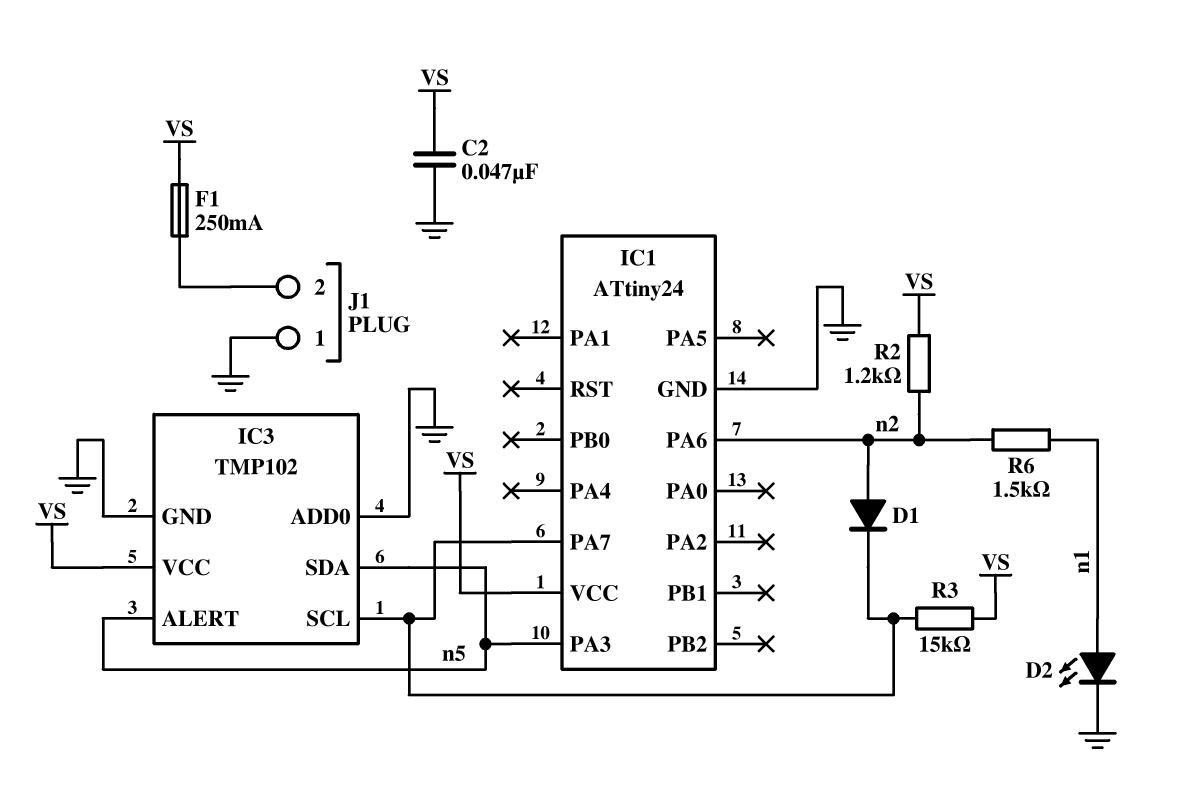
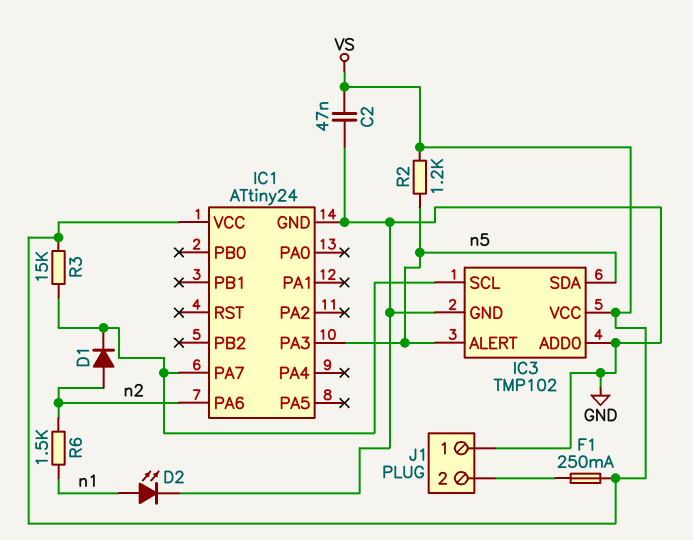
R2: 1.2k (VS, n2) -> 1.2k (VS, n5)

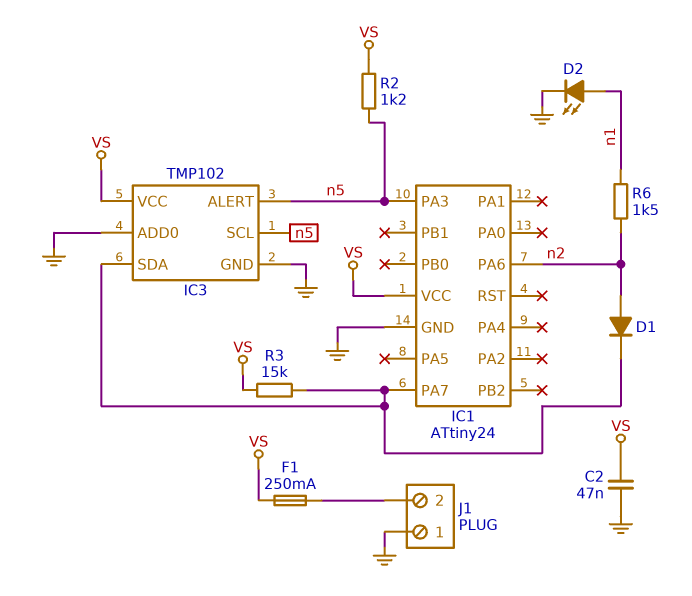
IC3 pin SCL: IC1/PA7 -> n5
IC3 pin SDA: n5 -> IC1/PA7

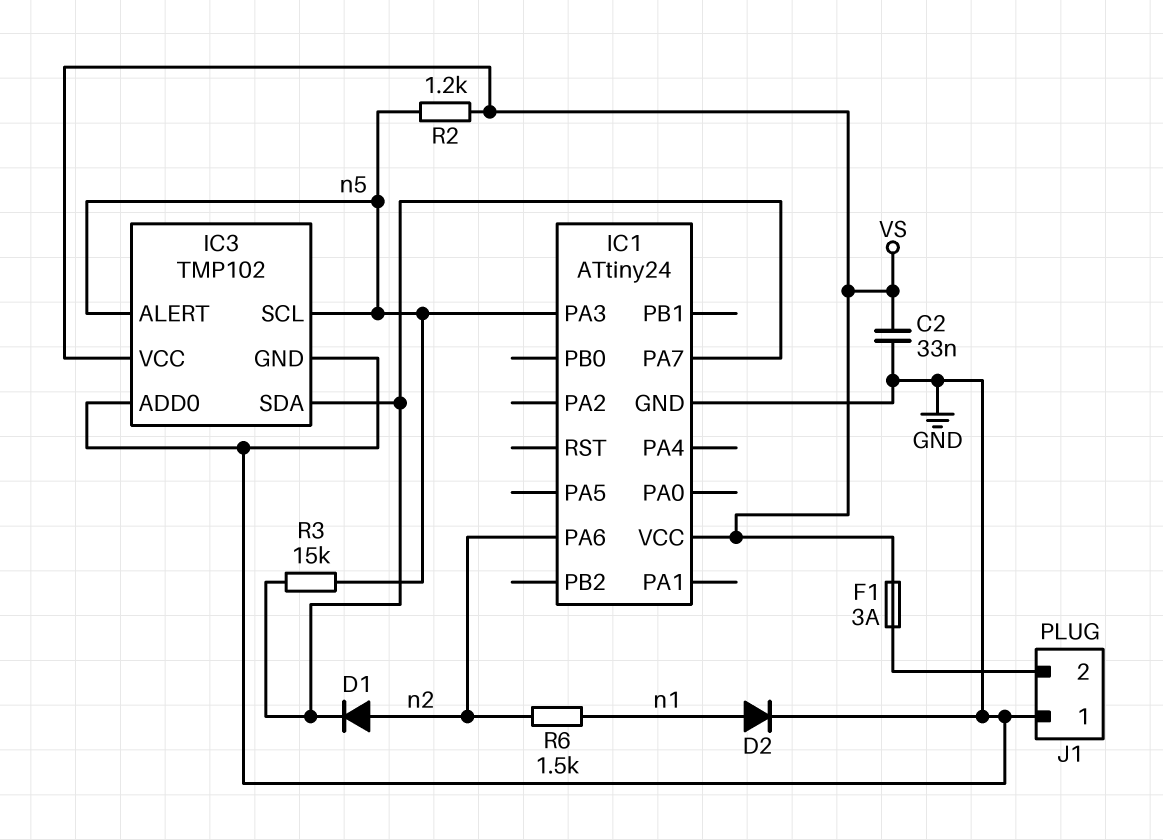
C2: 47nF (GND, VS) -> 33nF (GND, VS)
D2: LED (A n1, K GND) -> diode (A n1, K GND)
F1: 250mA (J1/2, VS) -> 3A (J1/2, VS)
R3: 15k (IC1/PA7, VS) -> 15k (IC1/PA7, n5)

